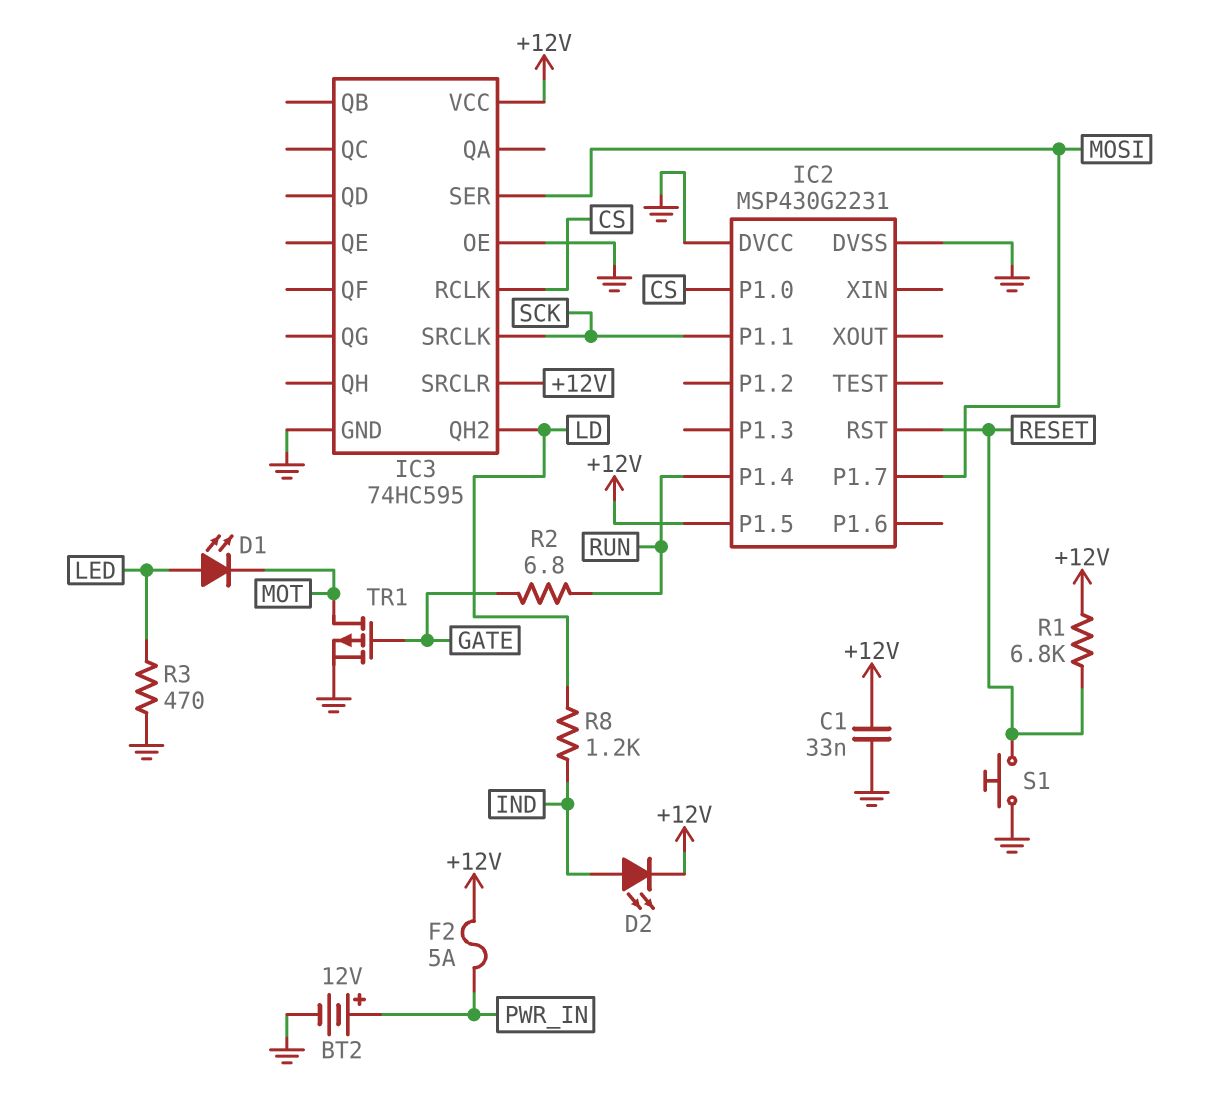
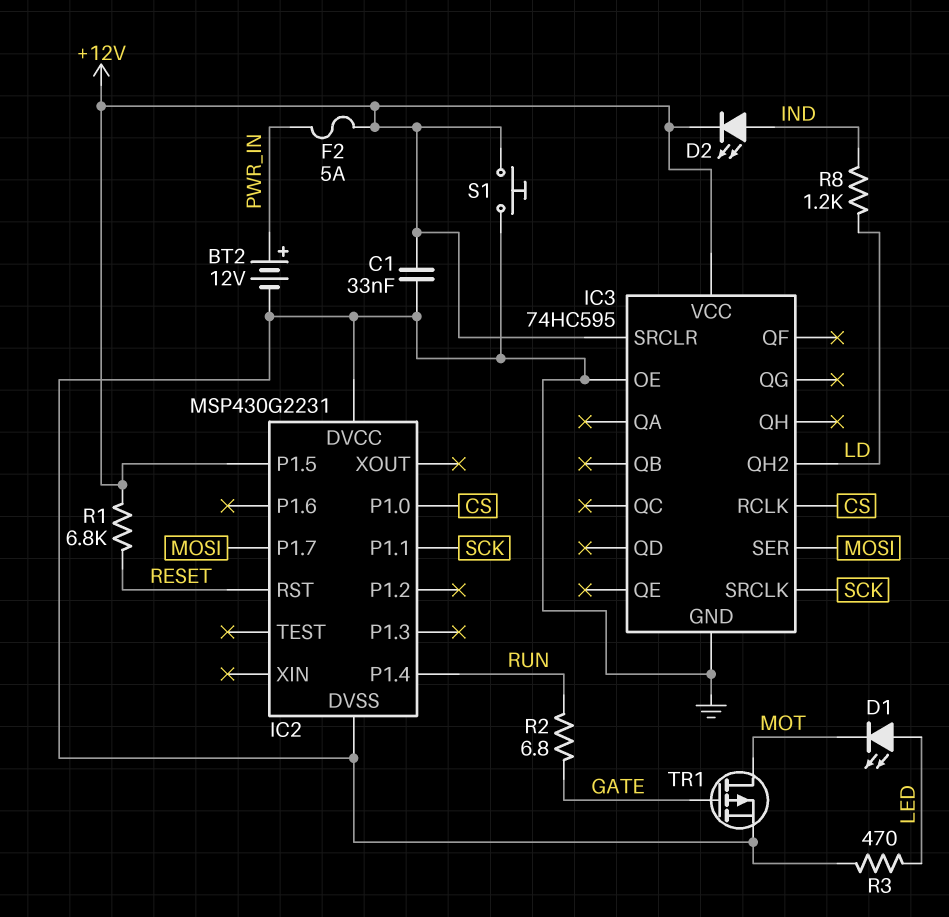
S1: button (GND, RESET) -> button (+12V, GND)

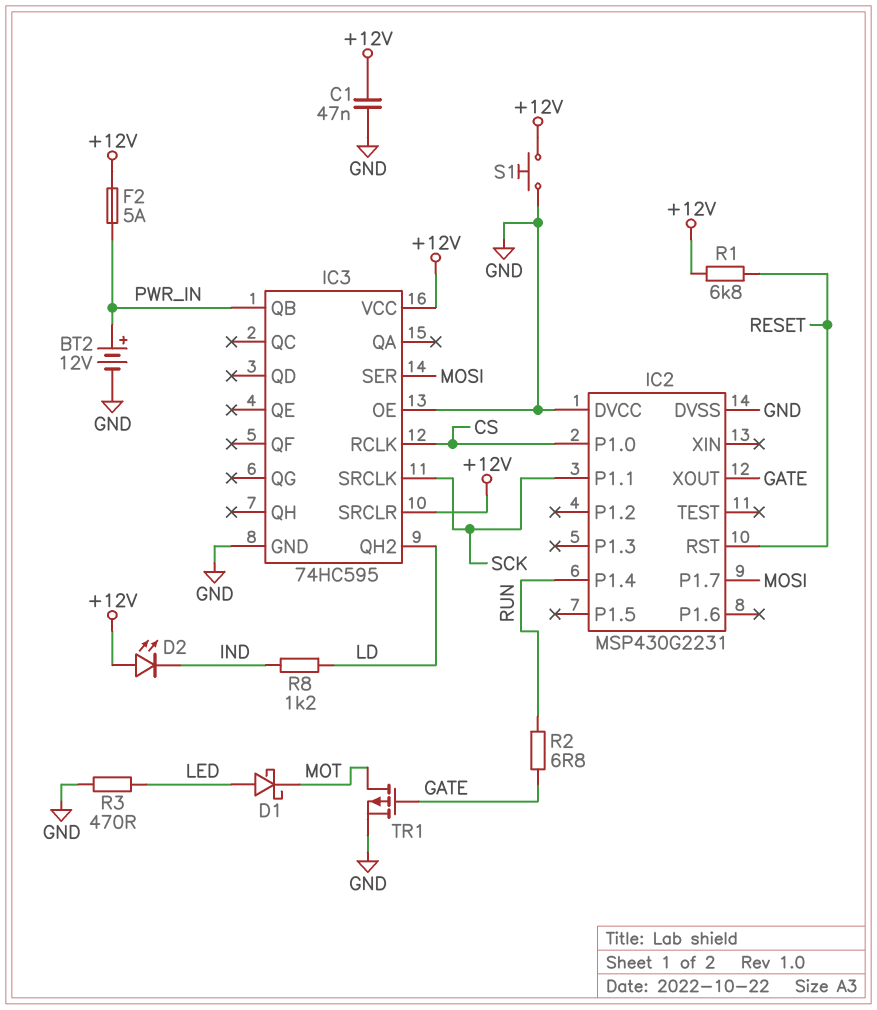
C1: 33nF (+12V, GND) -> 47nF (+12V, GND)
D1: LED (A LED, K MOT) -> schottky (A LED, K MOT)
D2: LED (A IND, K +12V) -> LED (A +12V, K IND)
IC2 pin P1.5: +12V -> none
IC2 pin XOUT: none -> GATE
IC3 pin QB: none -> PWR_IN

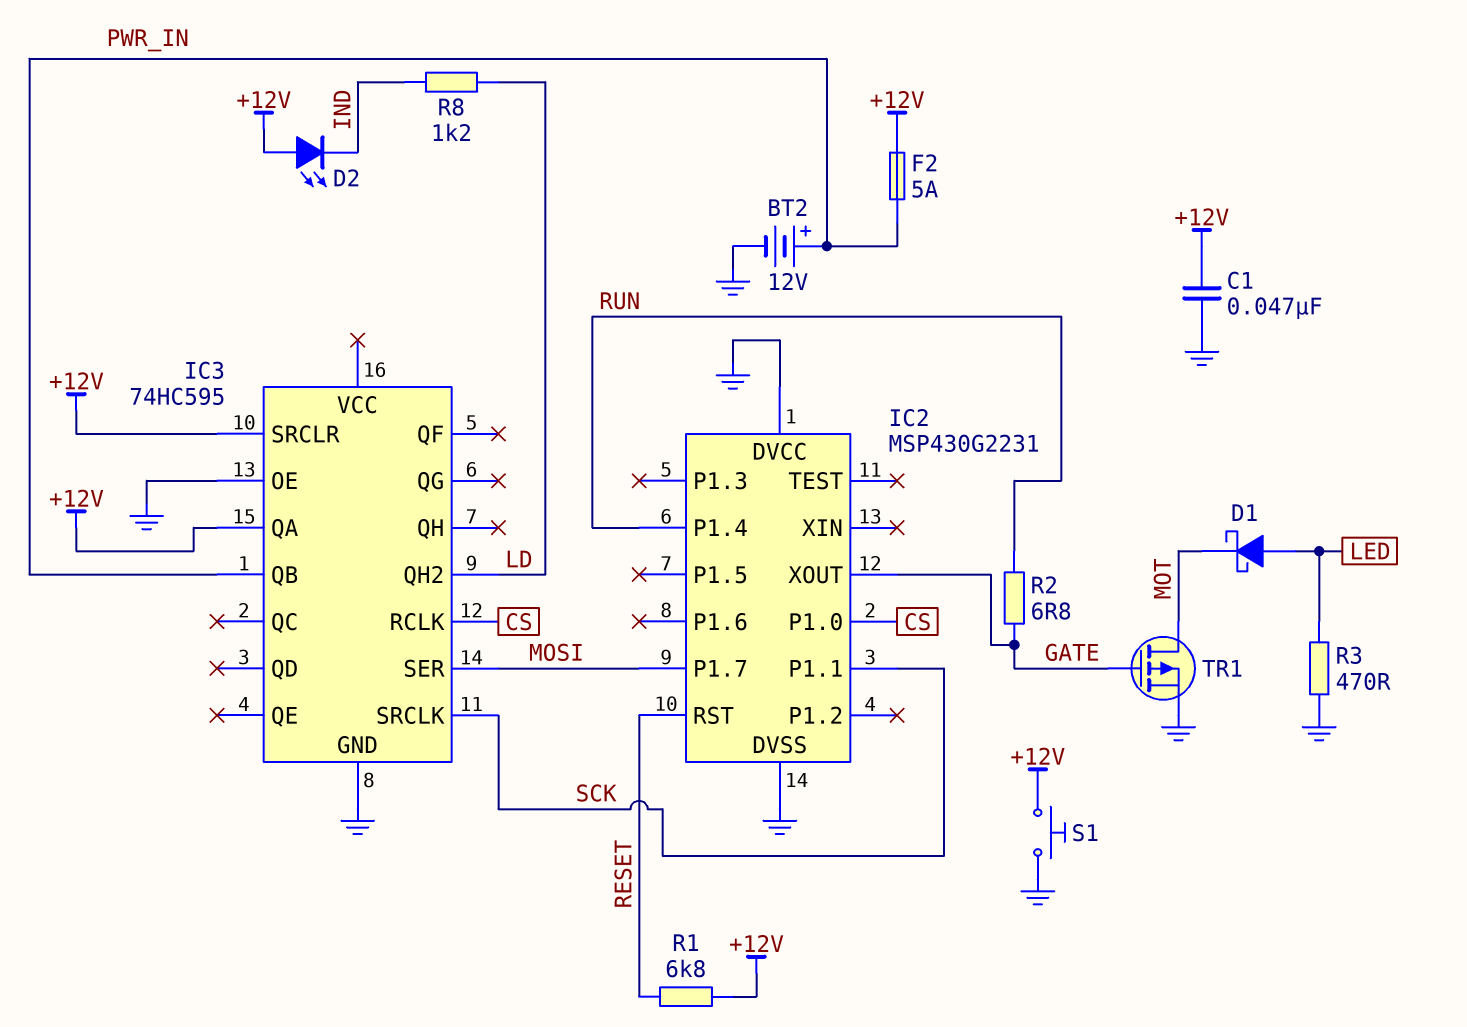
IC3 pin QA: none -> +12V
IC3 pin VCC: +12V -> none

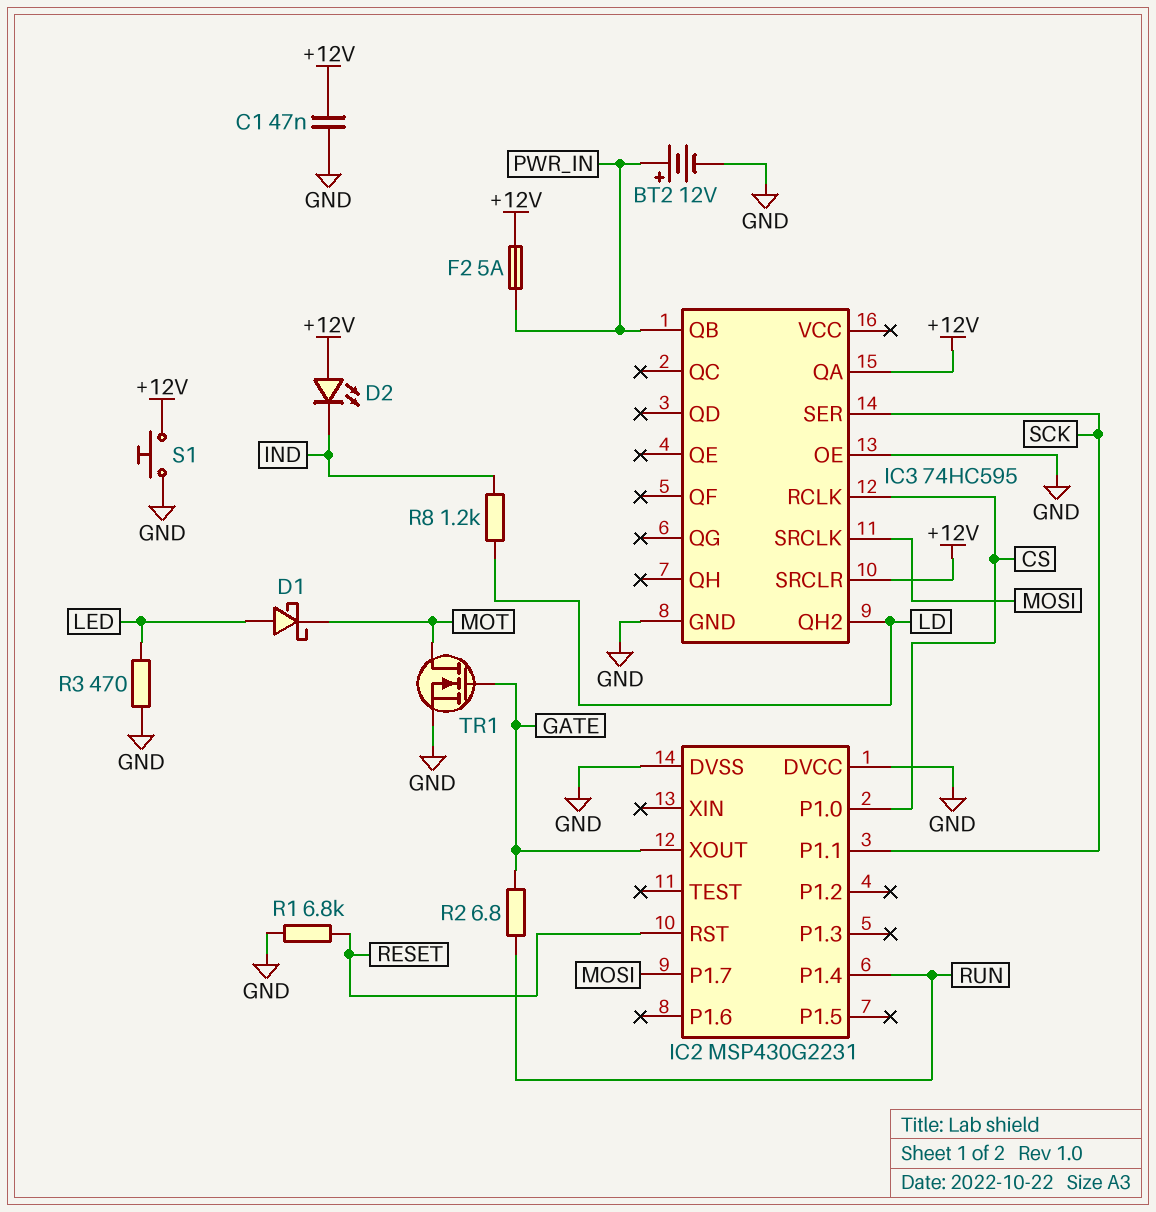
IC3 pin SER: MOSI -> SCK
IC3 pin SRCLK: SCK -> MOSI
R1: 6.8k (+12V, RESET) -> 6.8k (GND, RESET)
TR1: PMOS (G GATE, D MOT, S GND) -> NMOS (G GATE, D MOT, S GND)

